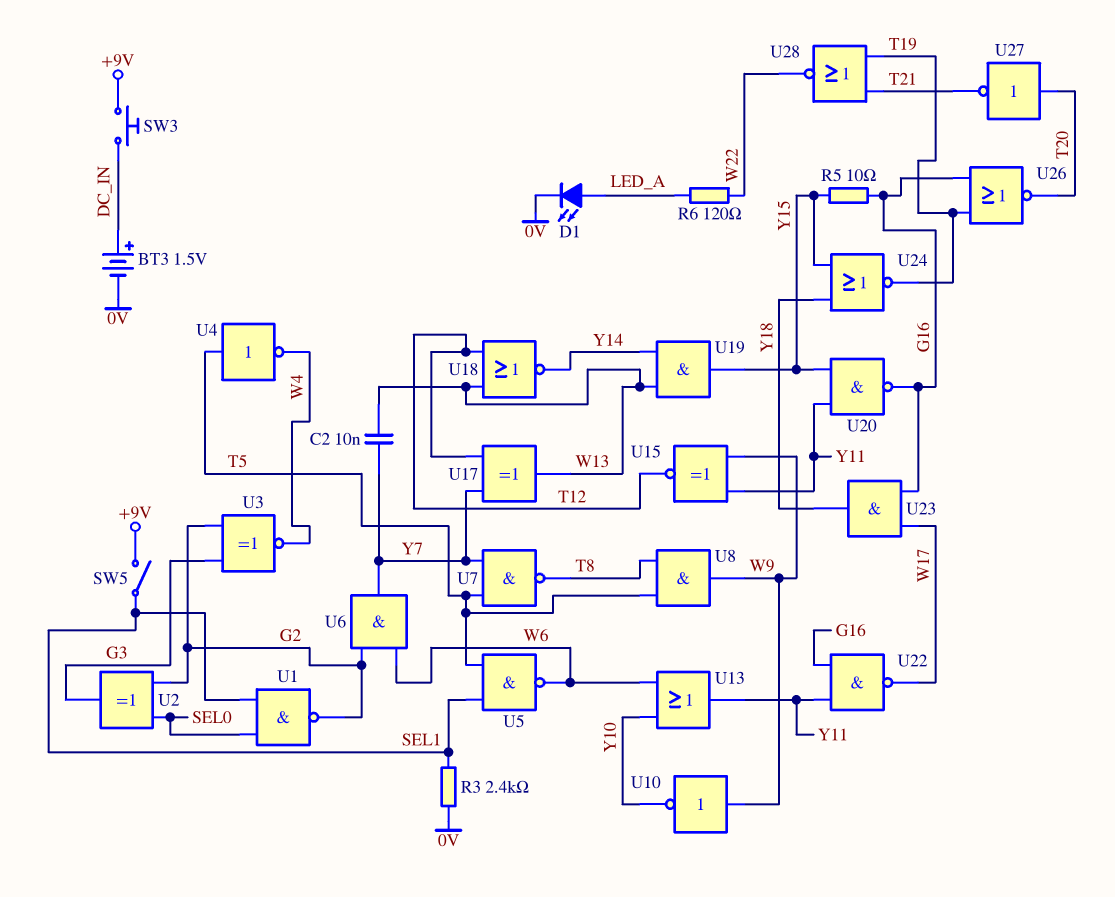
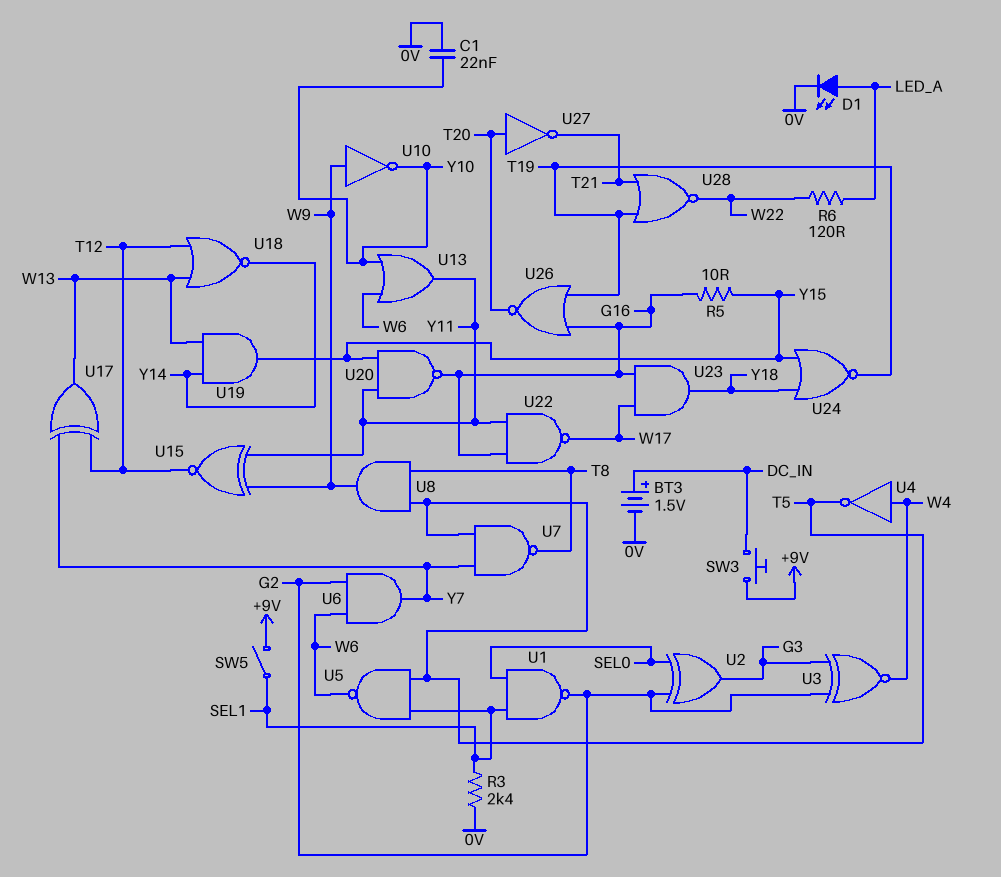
C1: none -> 22nF (0V, Y10)
C2: 10nF (W13, Y7) -> none
U4: NOT (in T5, out W4) -> NOT (in W4, out T5)

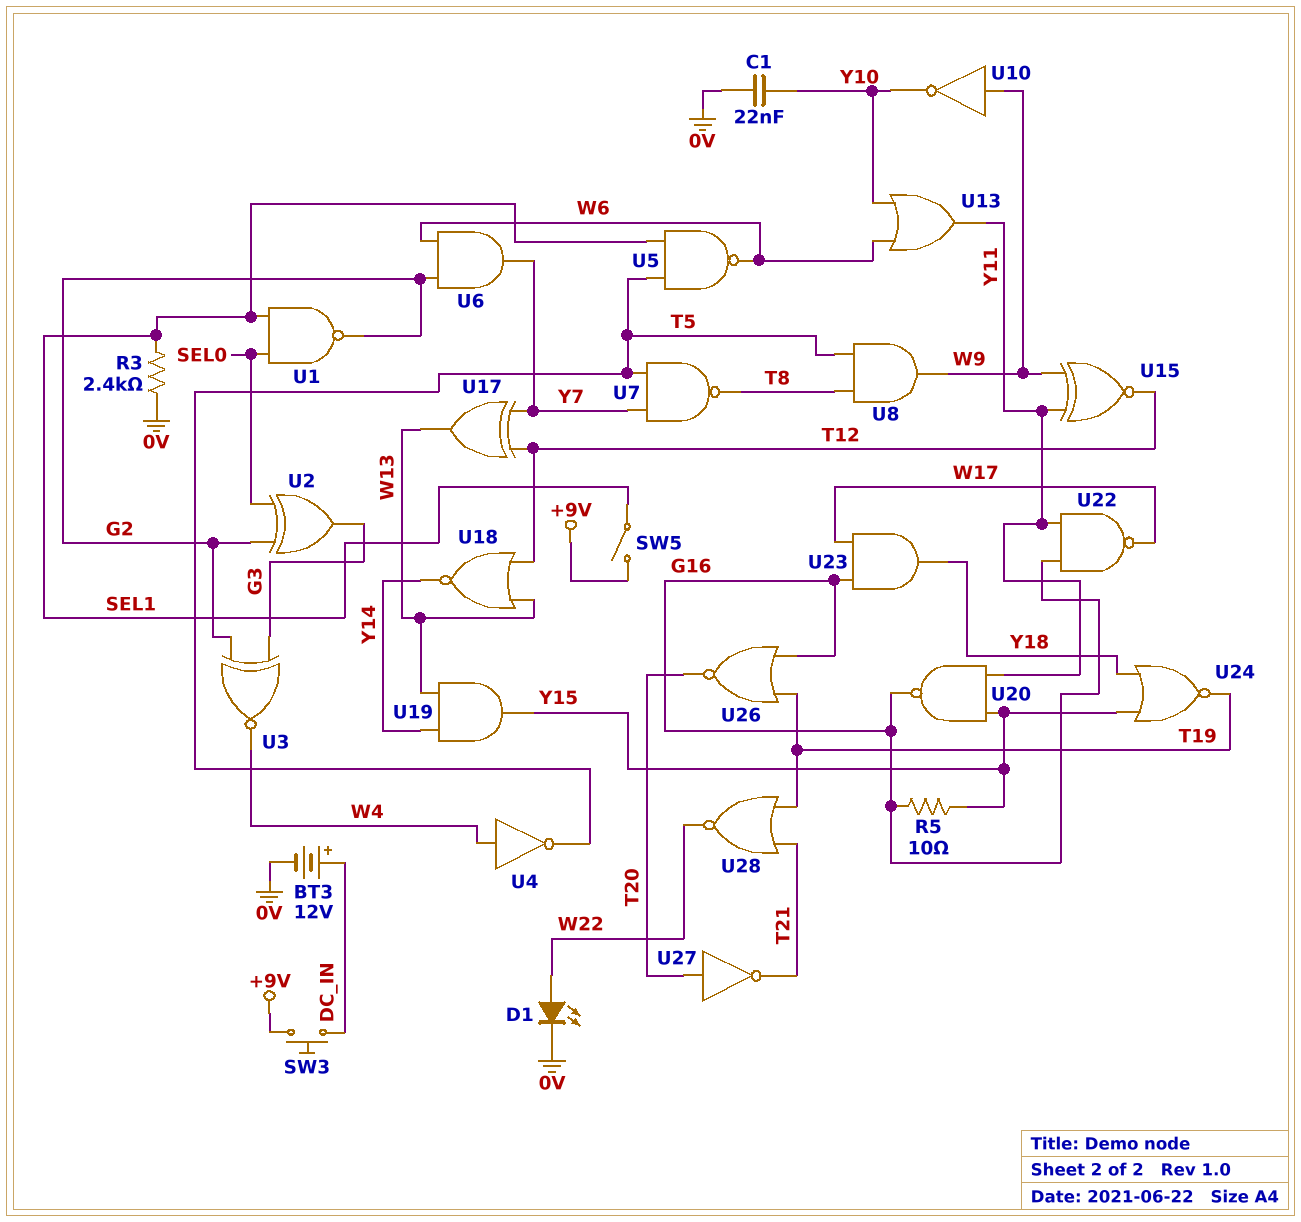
BT3: 1.5V (plus DC_IN, minus 0V) -> 12V (plus DC_IN, minus 0V)
D1: LED (A LED_A, K 0V) -> LED (A W22, K 0V)
R6: 120 (LED_A, W22) -> none

